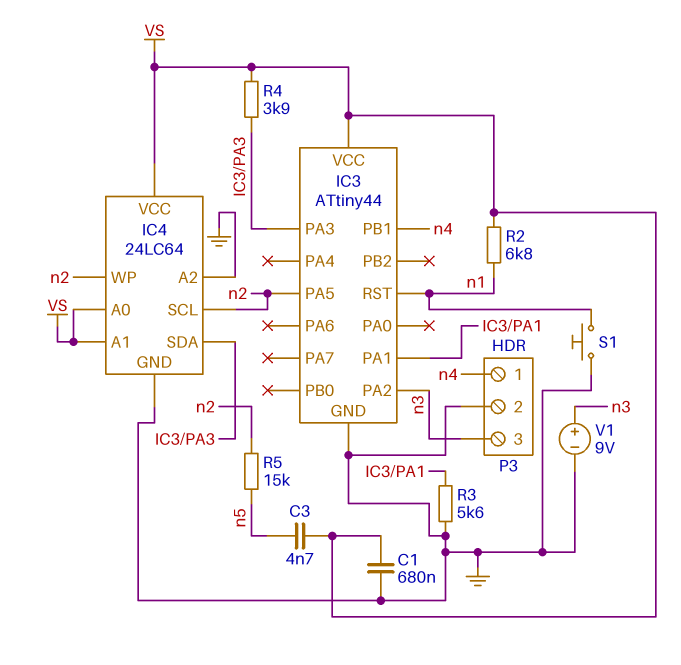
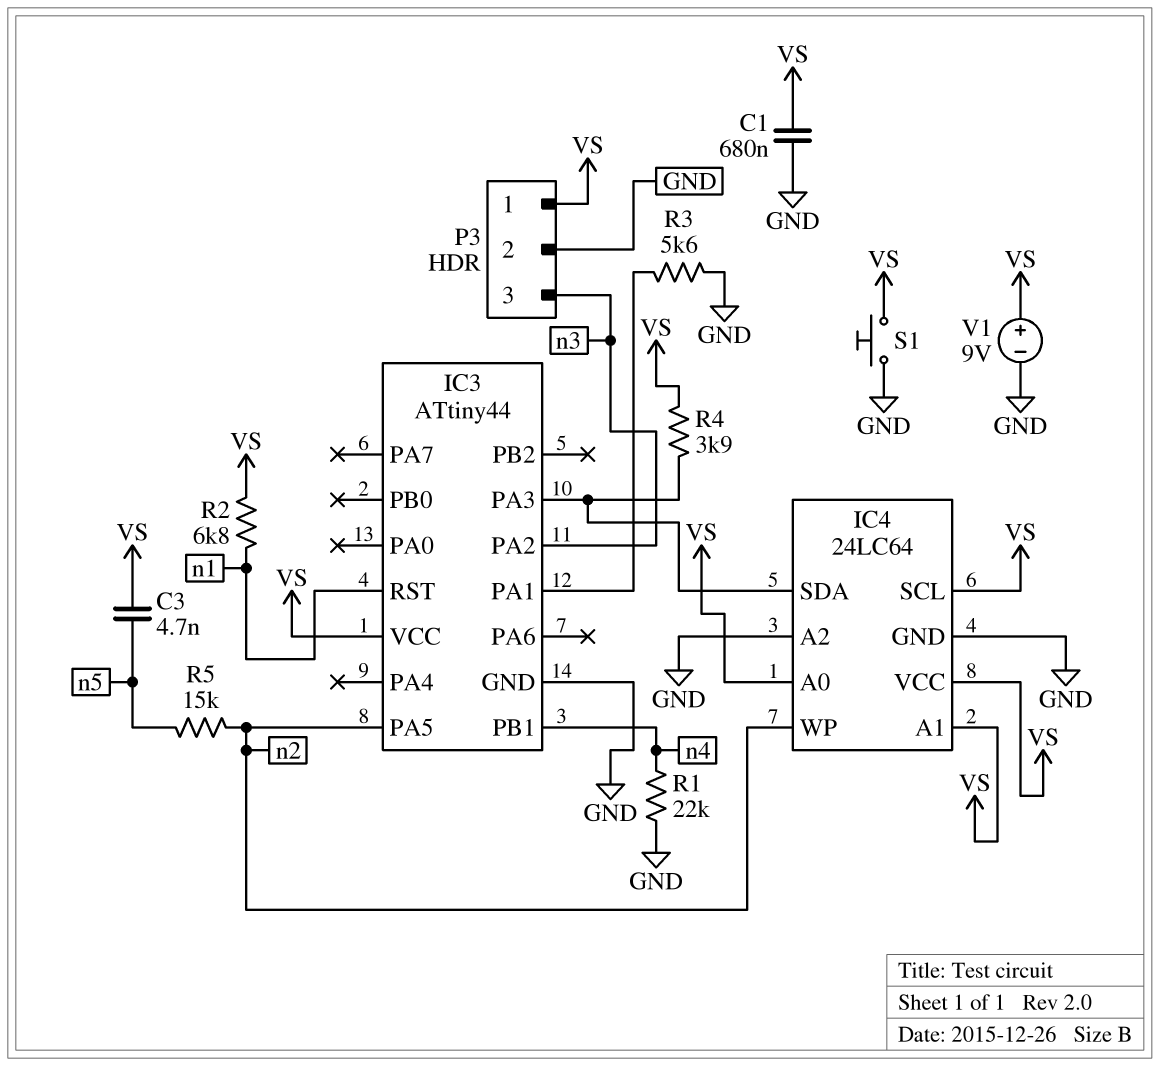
IC4 pin SCL: n2 -> VS
P3 pin 1: n4 -> VS
R1: none -> 22k (GND, n4)
S1: button (GND, n1) -> button (GND, VS)
V1: 9V (plus n3, minus GND) -> 9V (plus VS, minus GND)

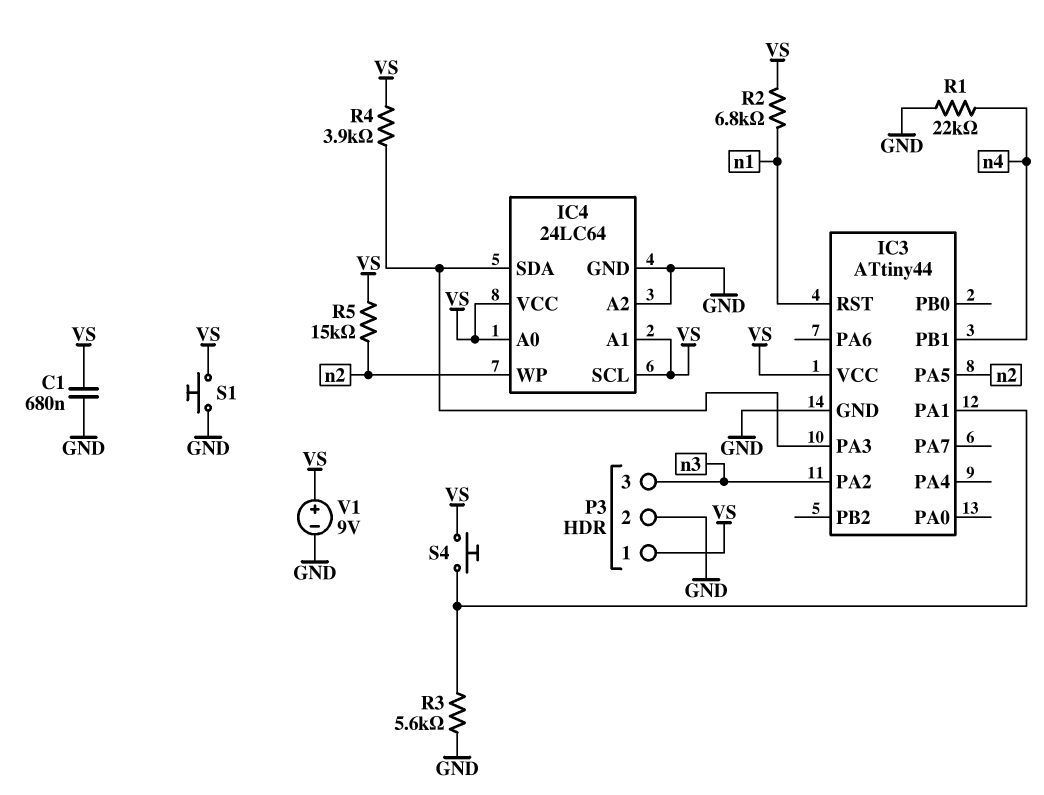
C3: 4.7nF (VS, n5) -> none
R5: 15k (n2, n5) -> 15k (VS, n2)
S4: none -> button (IC3/PA1, VS)

